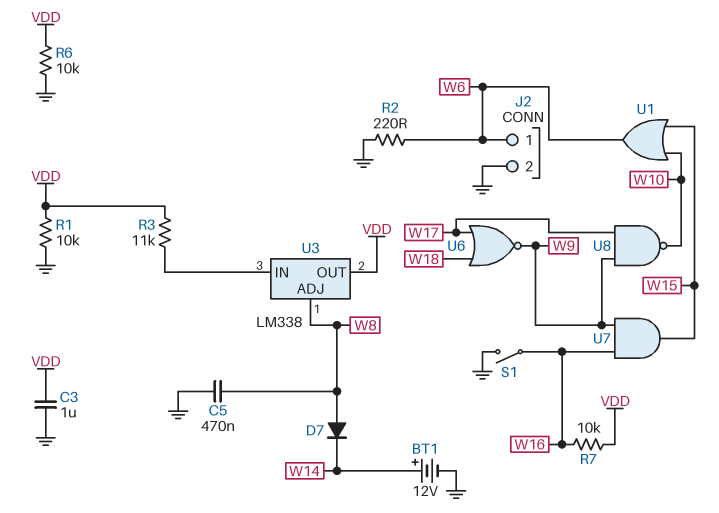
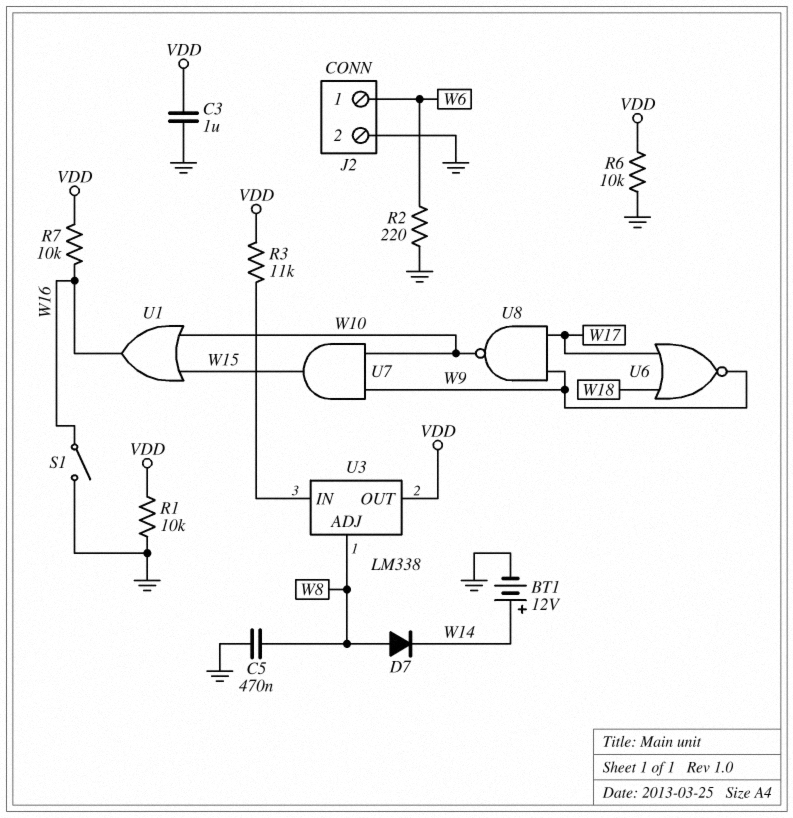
U1: OR (in W10, in W15, out W6) -> OR (in W10, in W15, out W16)
U7: AND (in W9, in W16, out W15) -> AND (in W9, in W10, out W15)

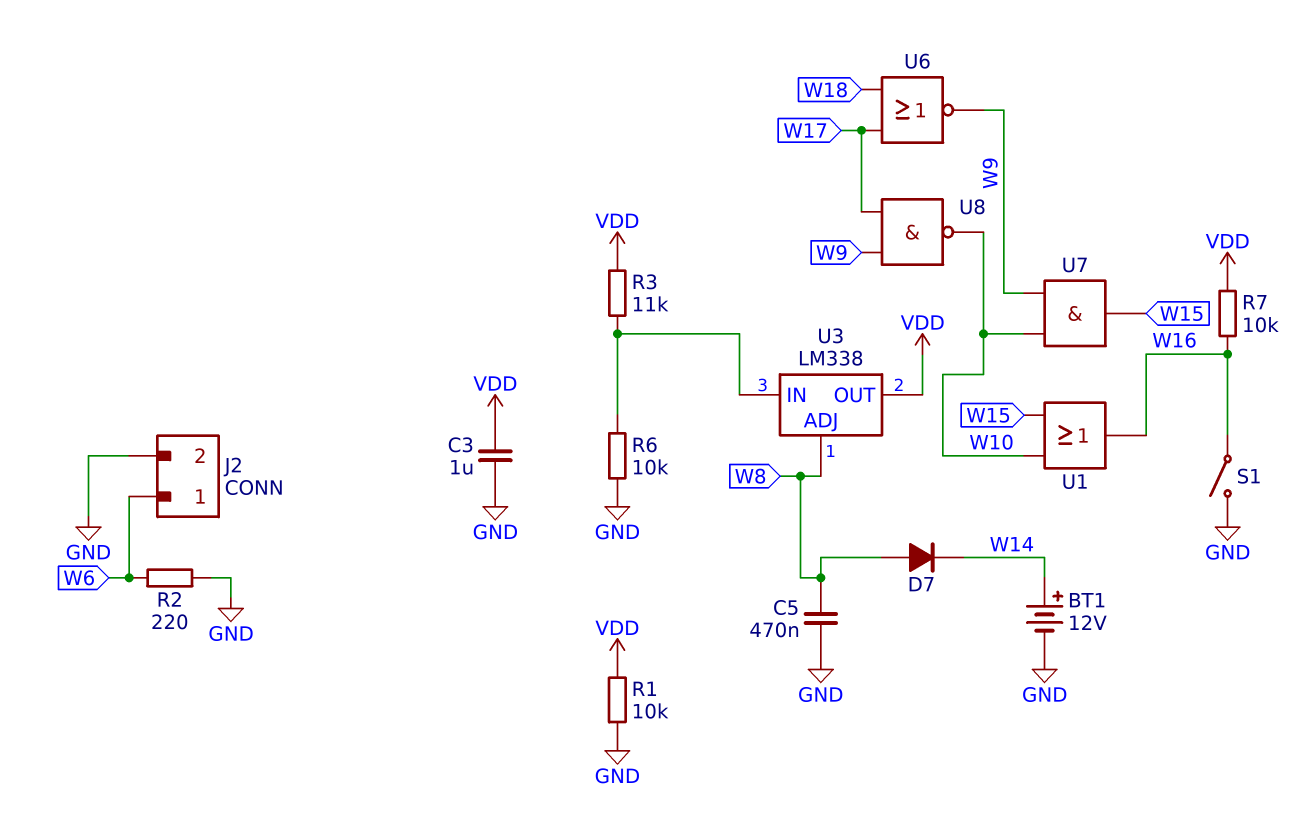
R6: 10k (GND, VDD) -> 10k (GND, U3/IN)

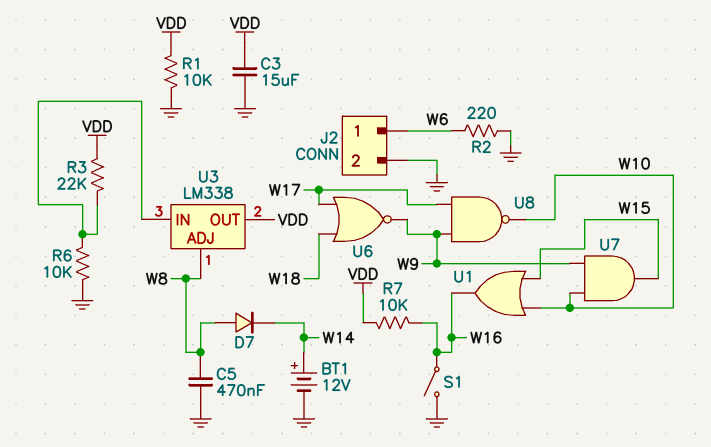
C3: 1uF (GND, VDD) -> 15uF (GND, VDD)
R3: 11k (U3/IN, VDD) -> 22k (U3/IN, VDD)

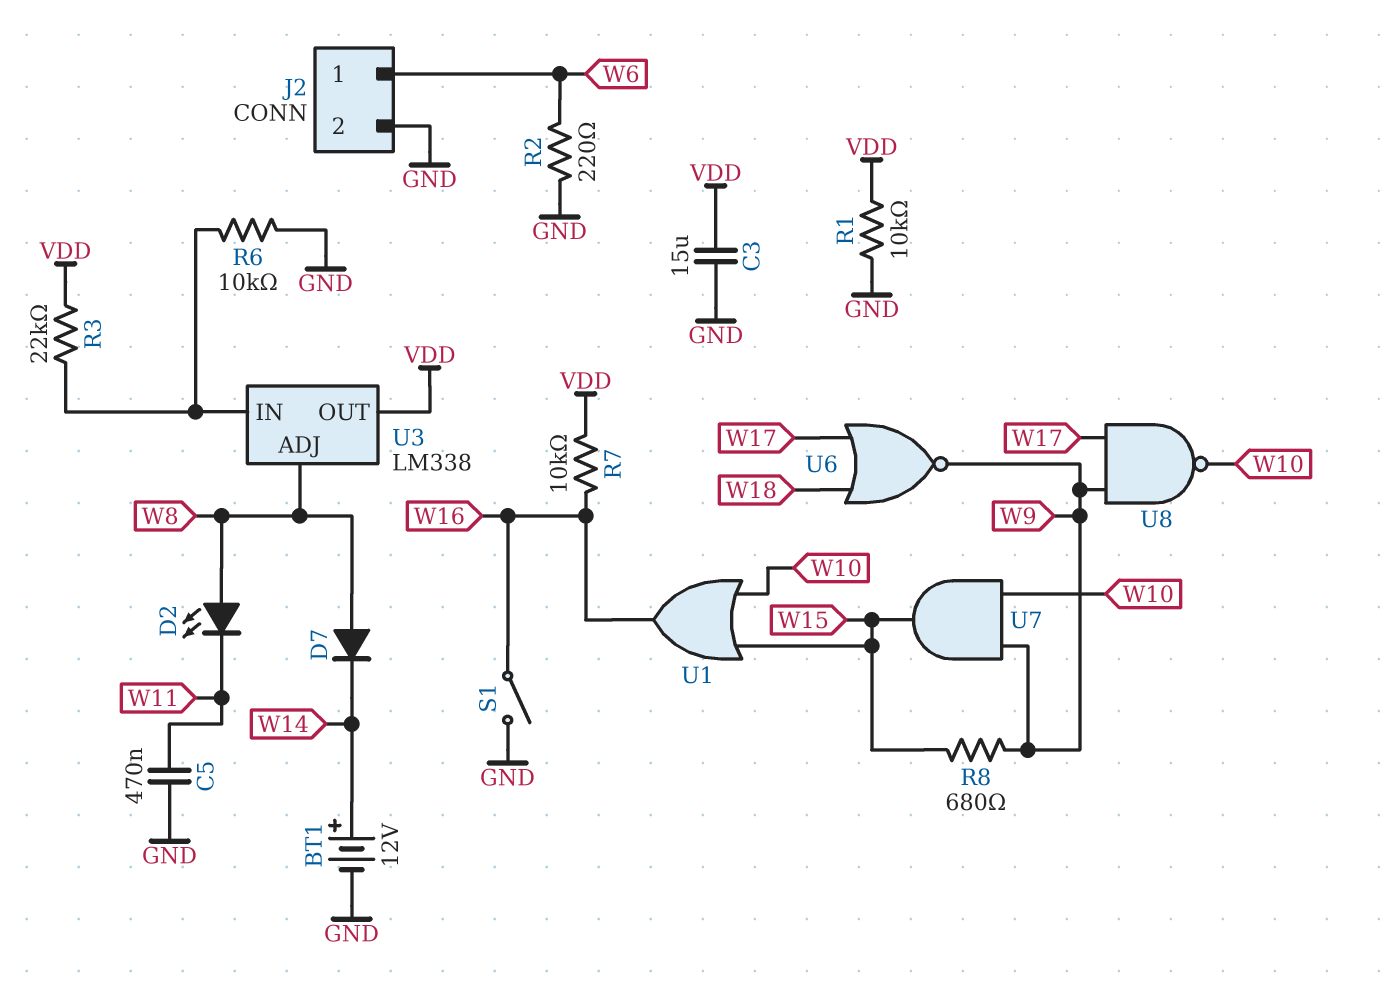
C5: 470nF (GND, W8) -> 470nF (GND, W11)
D2: none -> LED (A W8, K W11)
R8: none -> 680 (W9, W15)

